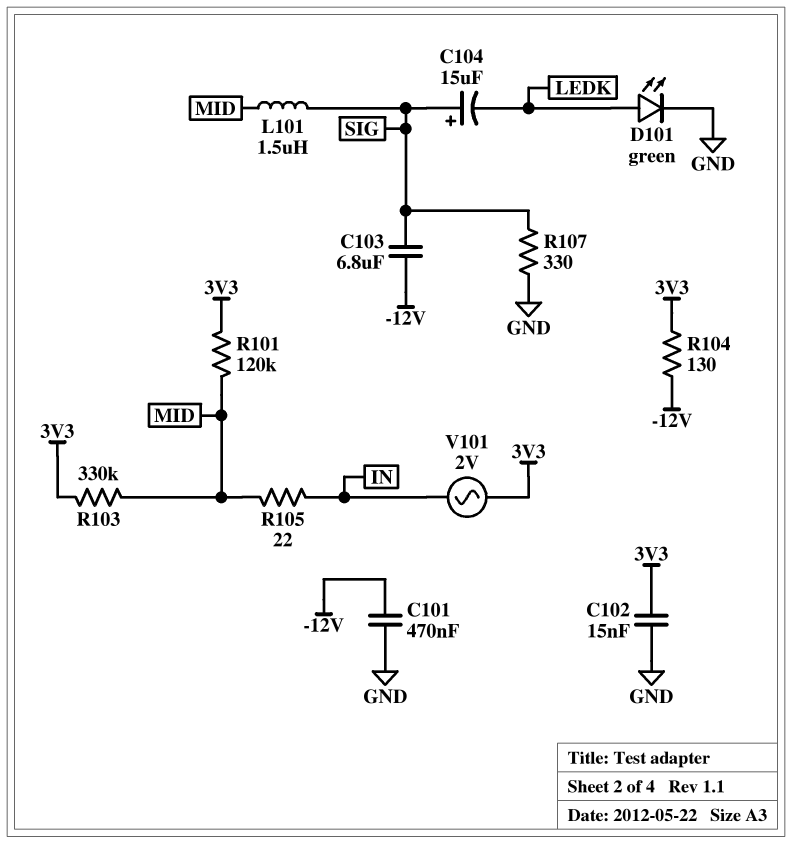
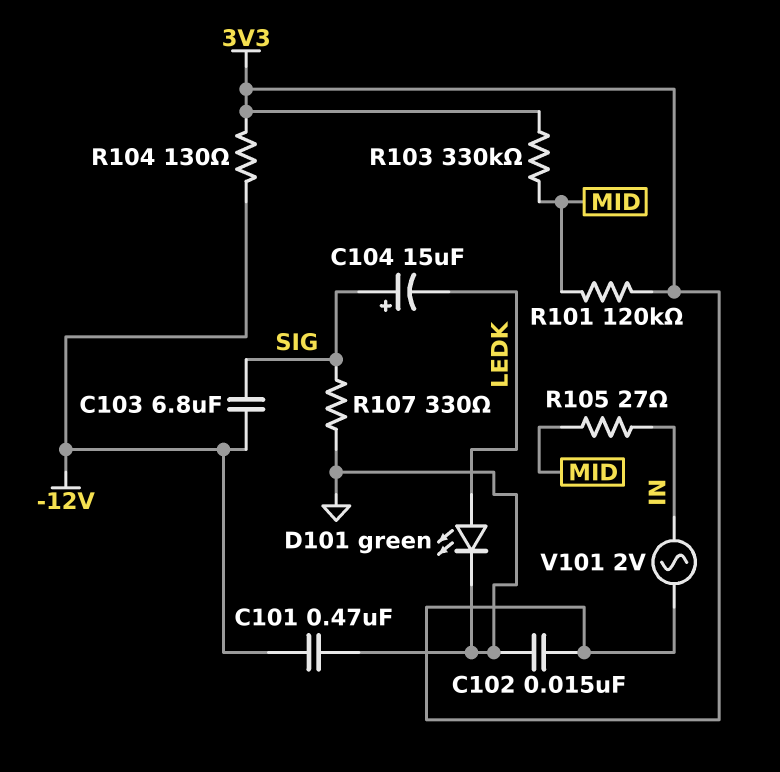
L101: 1.5uH (MID, SIG) -> none
R105: 22 (IN, MID) -> 27 (IN, MID)

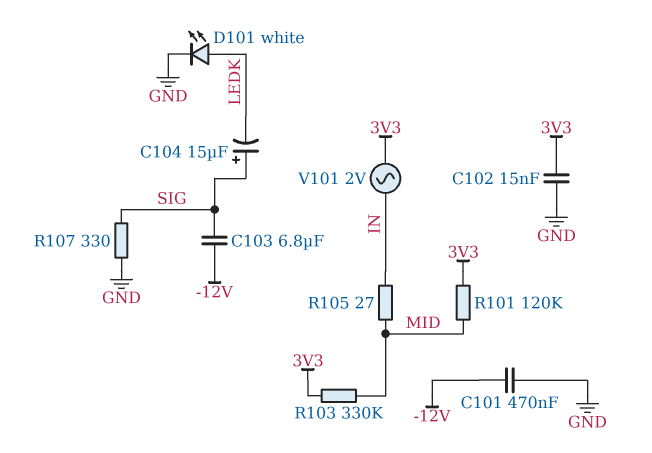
D101: LED green (A LEDK, K GND) -> LED white (A LEDK, K GND)
R104: 130 (-12V, 3V3) -> none

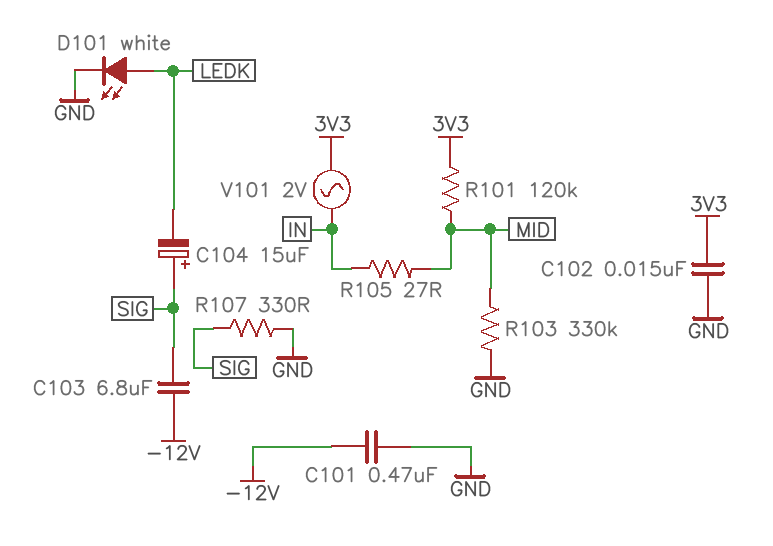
R103: 330k (3V3, MID) -> 330k (GND, MID)

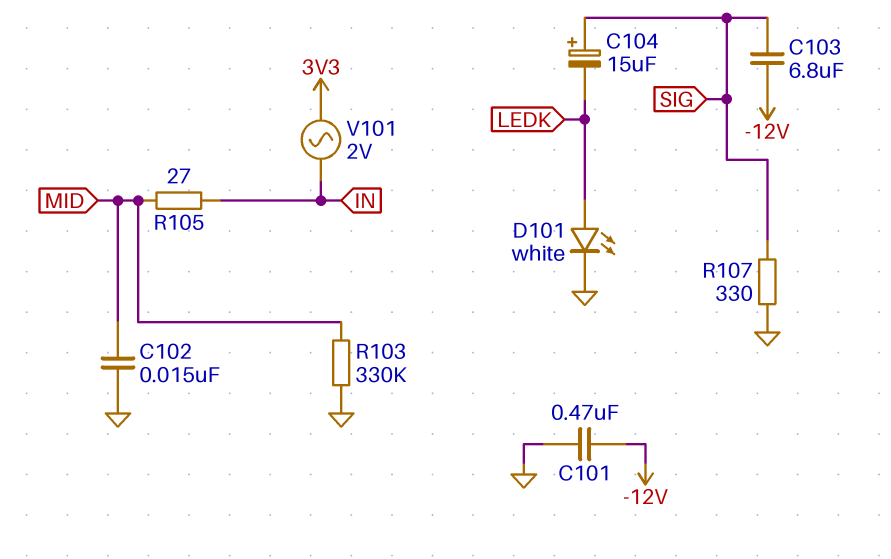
C102: 15nF (3V3, GND) -> 15nF (GND, MID)
R101: 120k (3V3, MID) -> none

